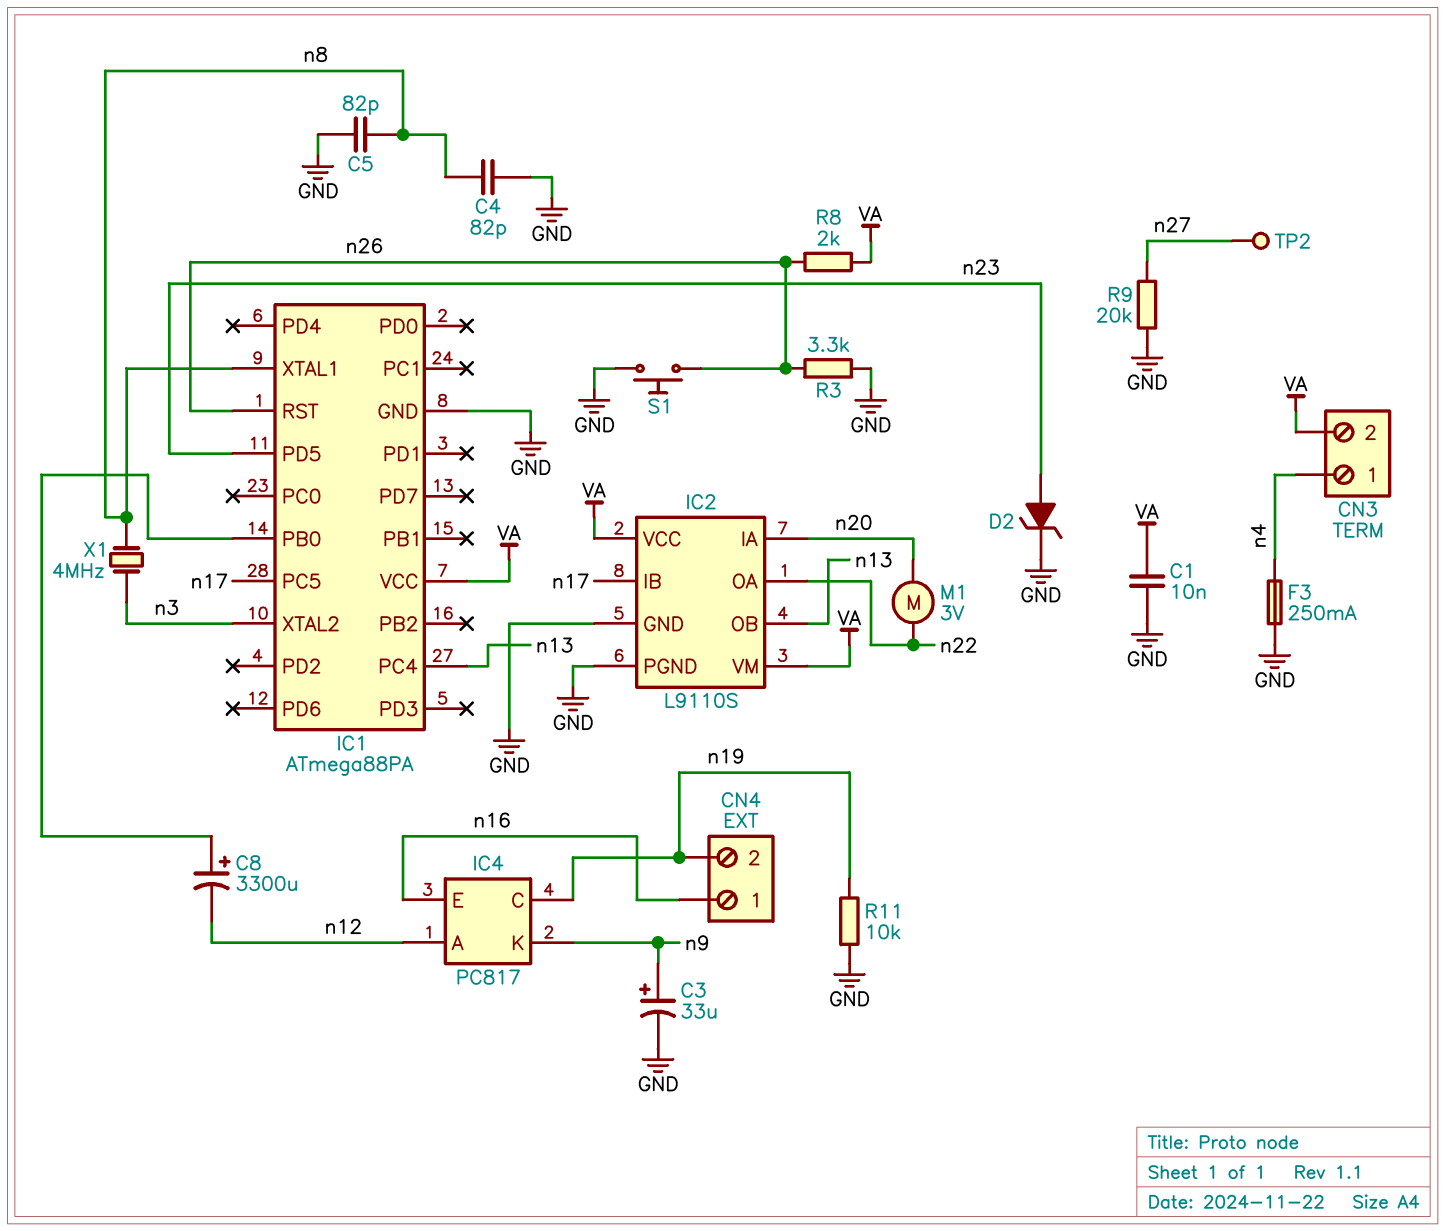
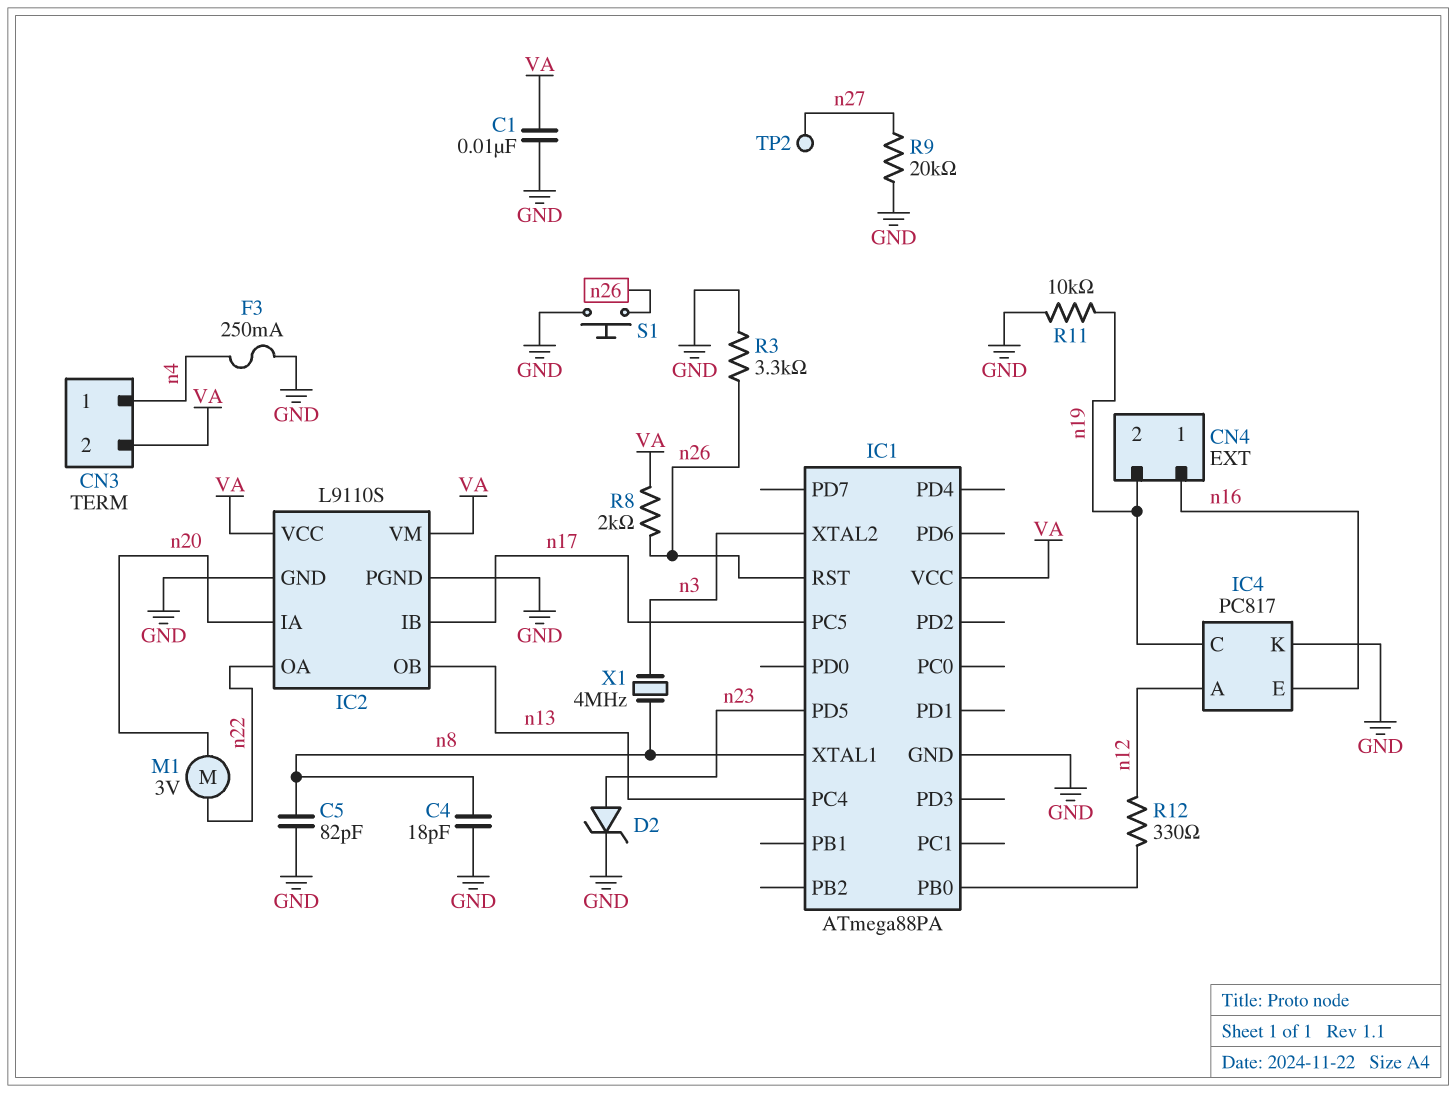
C3: 33uF (plus n9, minus GND) -> none
C4: 82pF (GND, n8) -> 18pF (GND, n8)
C8: 3300uF (plus IC1/PB0, minus n12) -> none
IC4 pin K: n9 -> GND
R12: none -> 330 (IC1/PB0, n12)

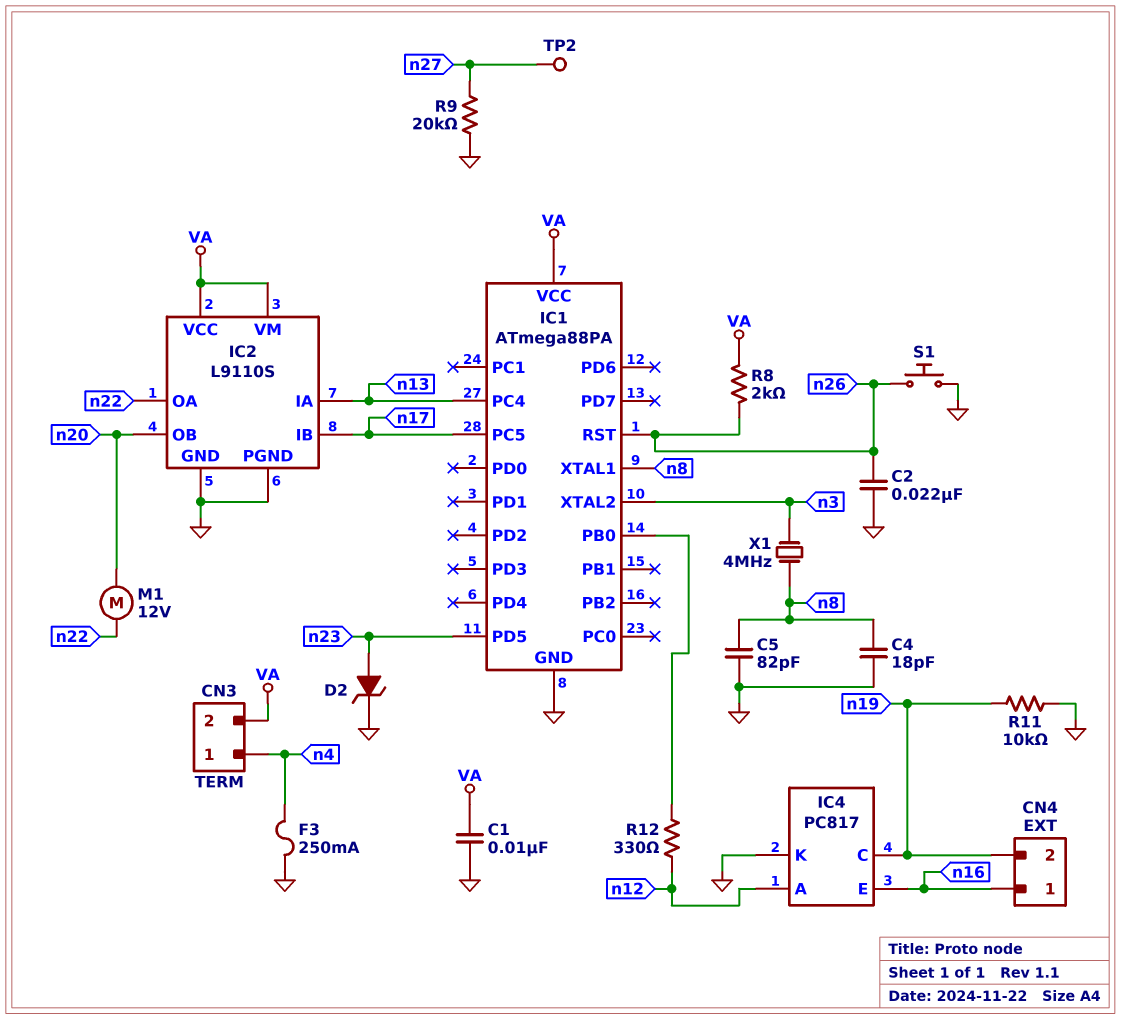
C2: none -> 22nF (GND, n26)
IC2 pin IA: n20 -> n13
IC2 pin OB: n13 -> n20
M1: motor 3V (n20, n22) -> motor 12V (n20, n22)
R3: 3.3k (GND, n26) -> none

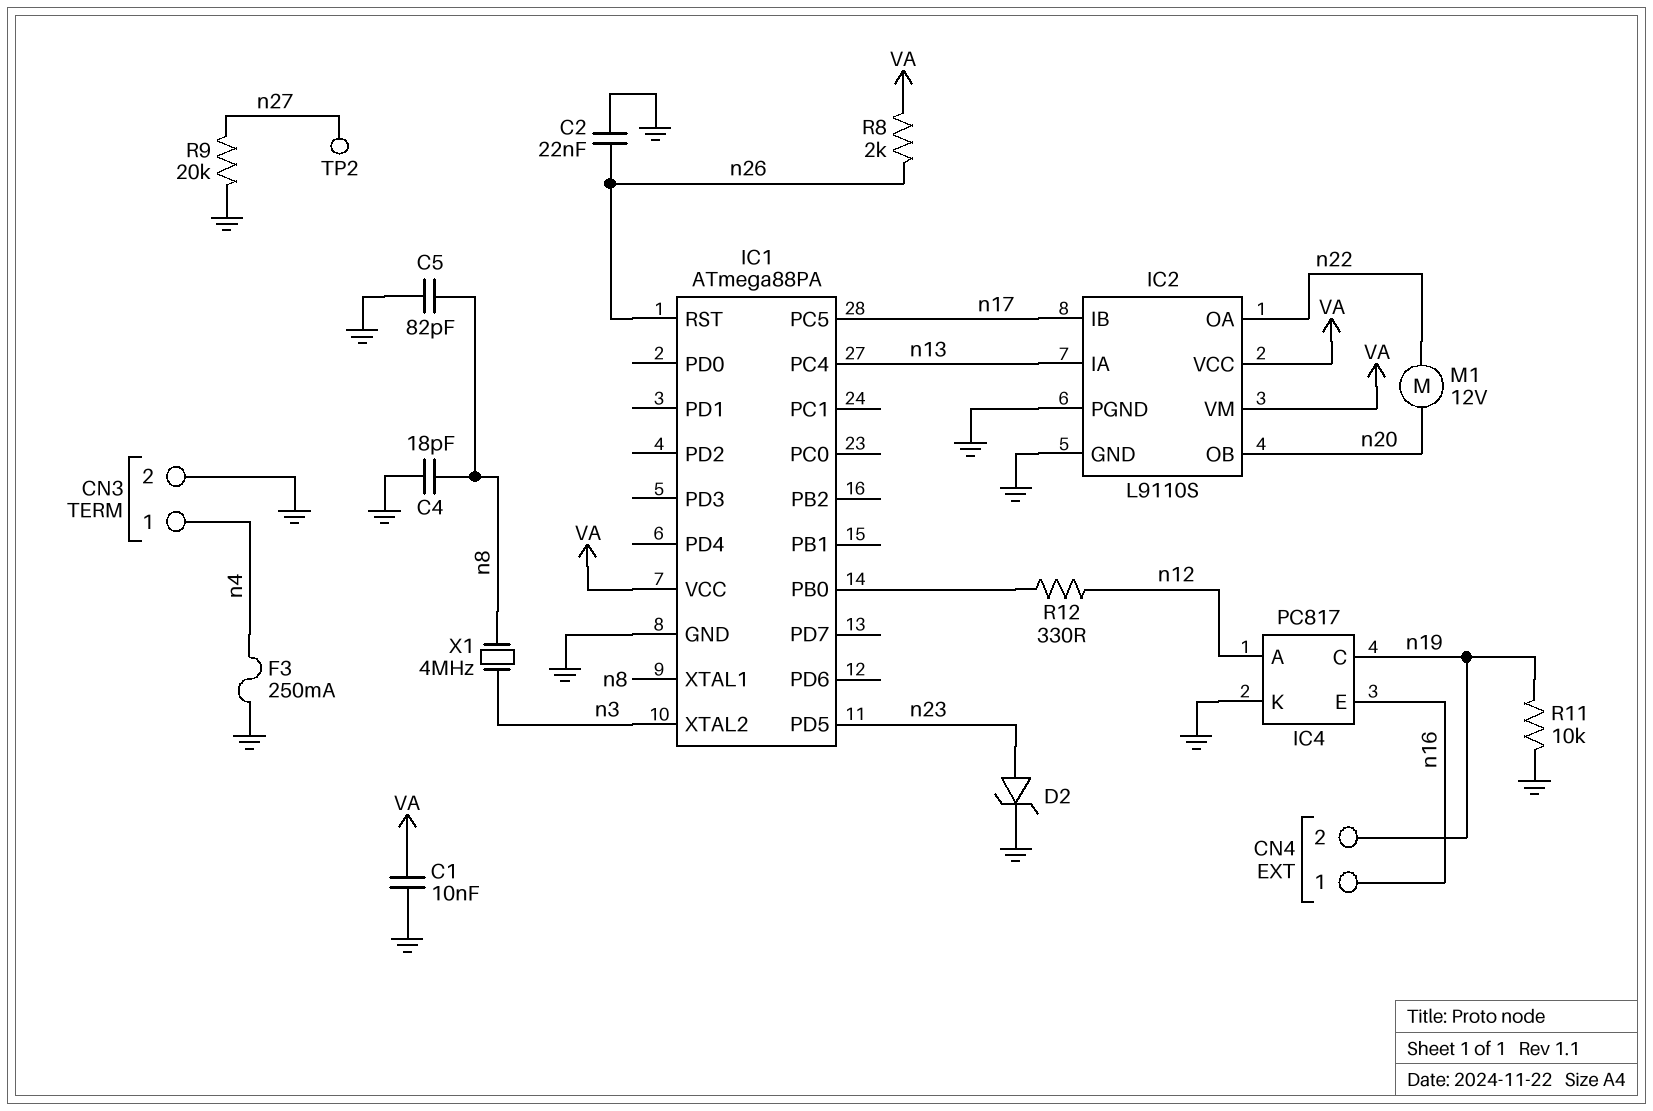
CN3 pin 2: VA -> GND
S1: button (GND, n26) -> none

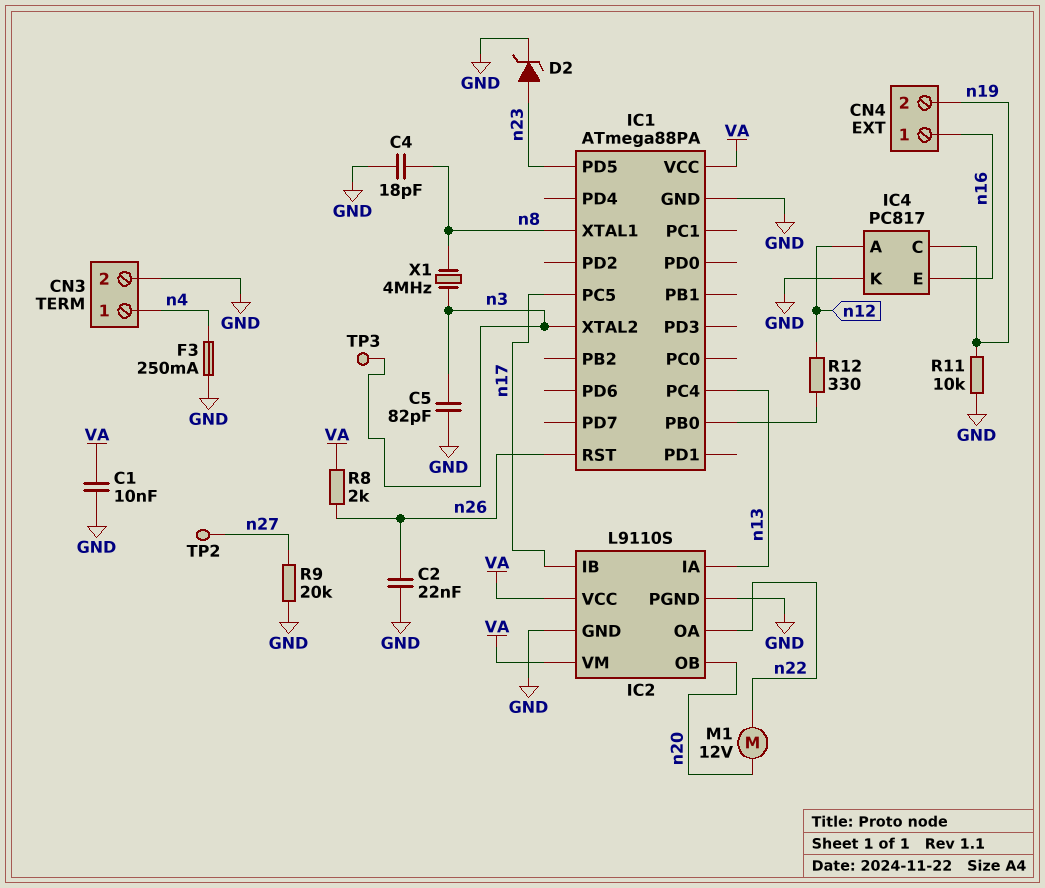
C5: 82pF (GND, n8) -> 82pF (GND, n3)
TP3: none -> test point (n3)

